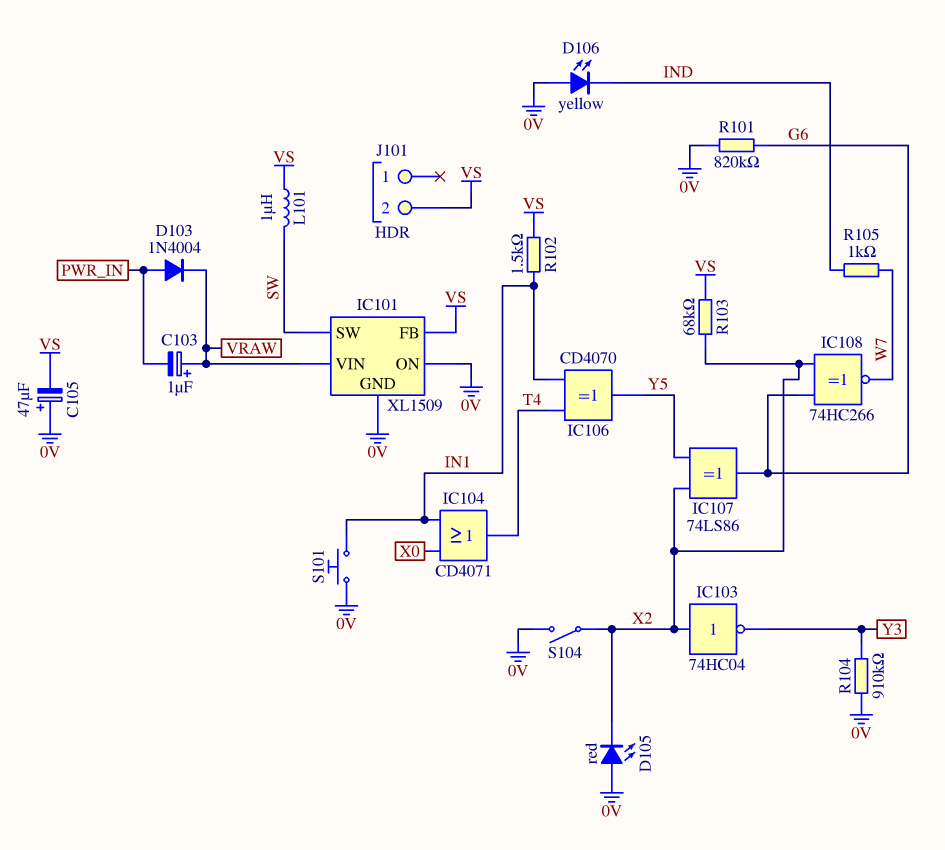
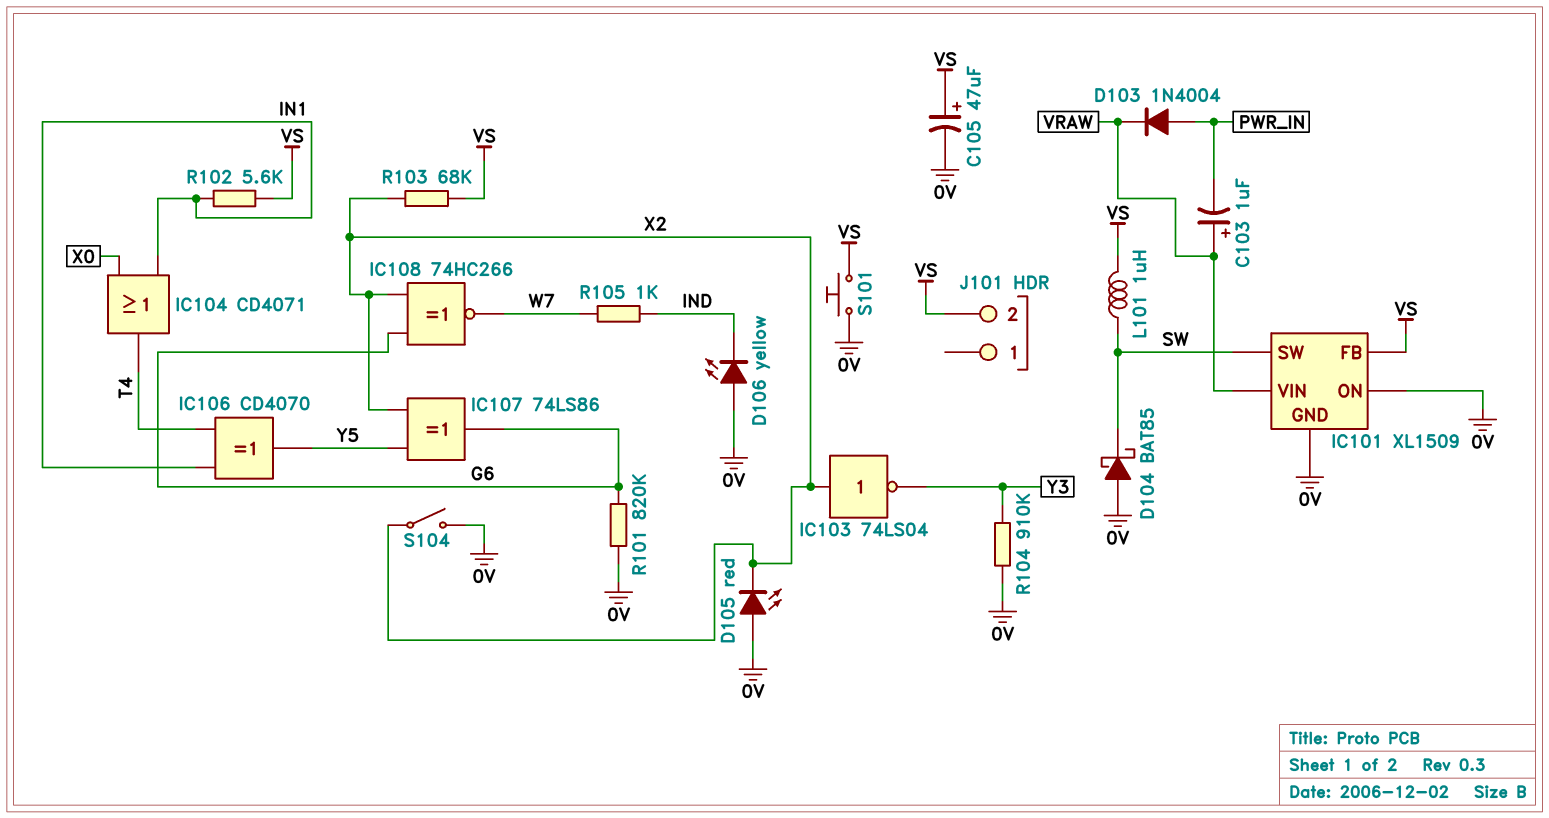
C105: 47uF (plus 0V, minus VS) -> 47uF (plus VS, minus 0V)
D104: none -> schottky BAT85 (A 0V, K SW)
IC103: NOT 74HC04 (in X2, out Y3) -> NOT 74LS04 (in X2, out Y3)
R102: 1.5k (IN1, VS) -> 5.6k (IN1, VS)
S101: button (0V, IN1) -> button (0V, VS)

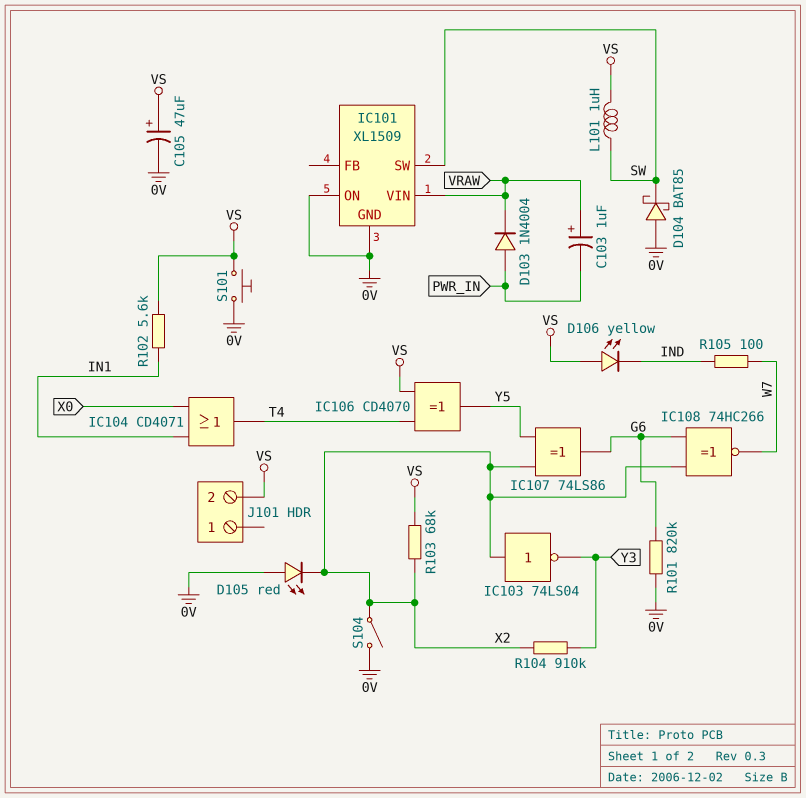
D106: LED yellow (A 0V, K IND) -> LED yellow (A VS, K IND)
IC101 pin FB: VS -> none
IC106: XOR CD4070 (in IN1, in T4, out Y5) -> XOR CD4070 (in T4, in VS, out Y5)
R104: 910k (0V, Y3) -> 910k (X2, Y3)
R105: 1k (IND, W7) -> 100 (IND, W7)

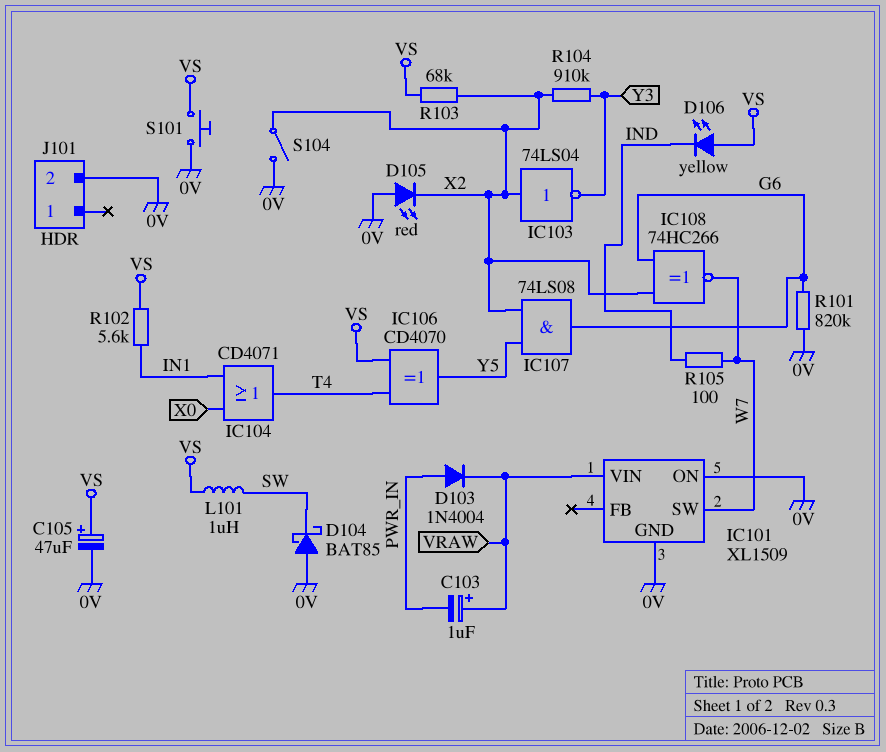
IC101 pin SW: SW -> W7
IC107: XOR 74LS86 (in X2, in Y5, out G6) -> AND 74LS08 (in X2, in Y5, out G6)
J101 pin 2: VS -> 0V

